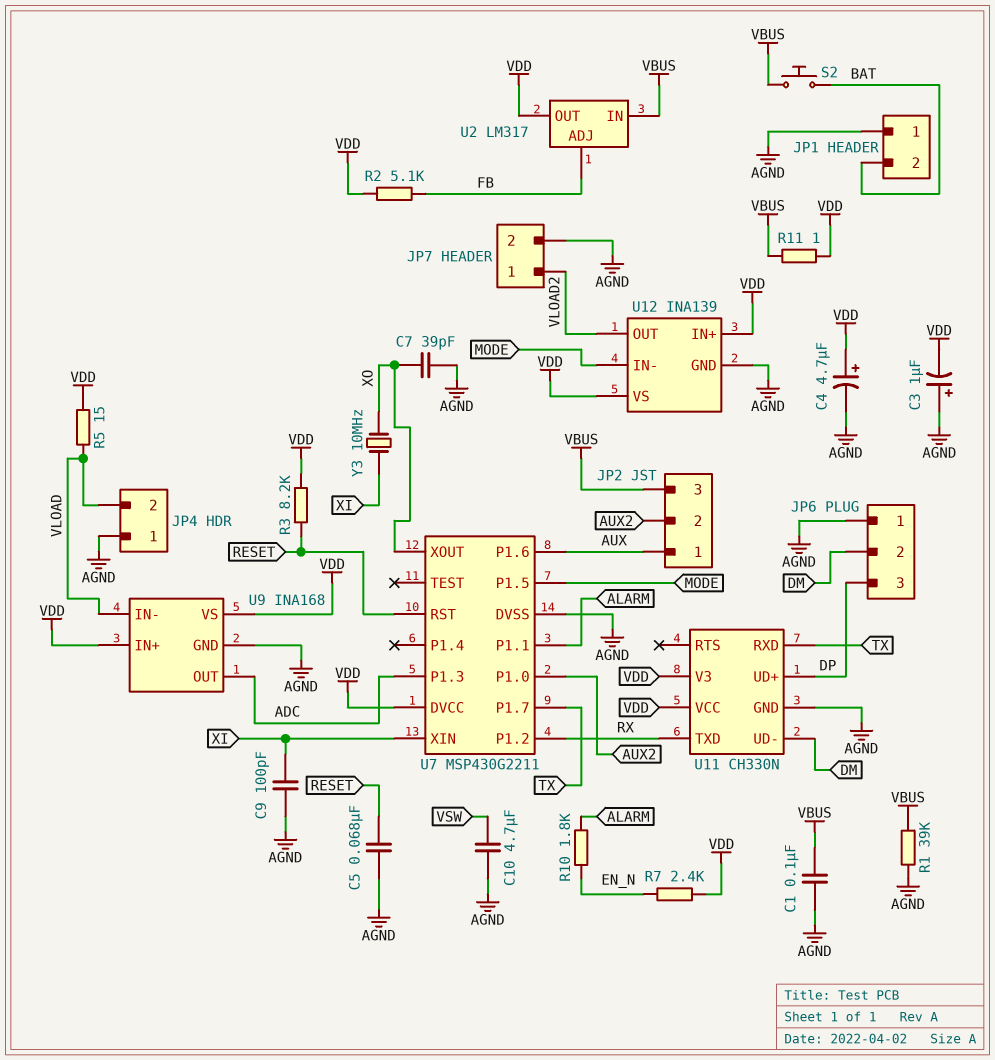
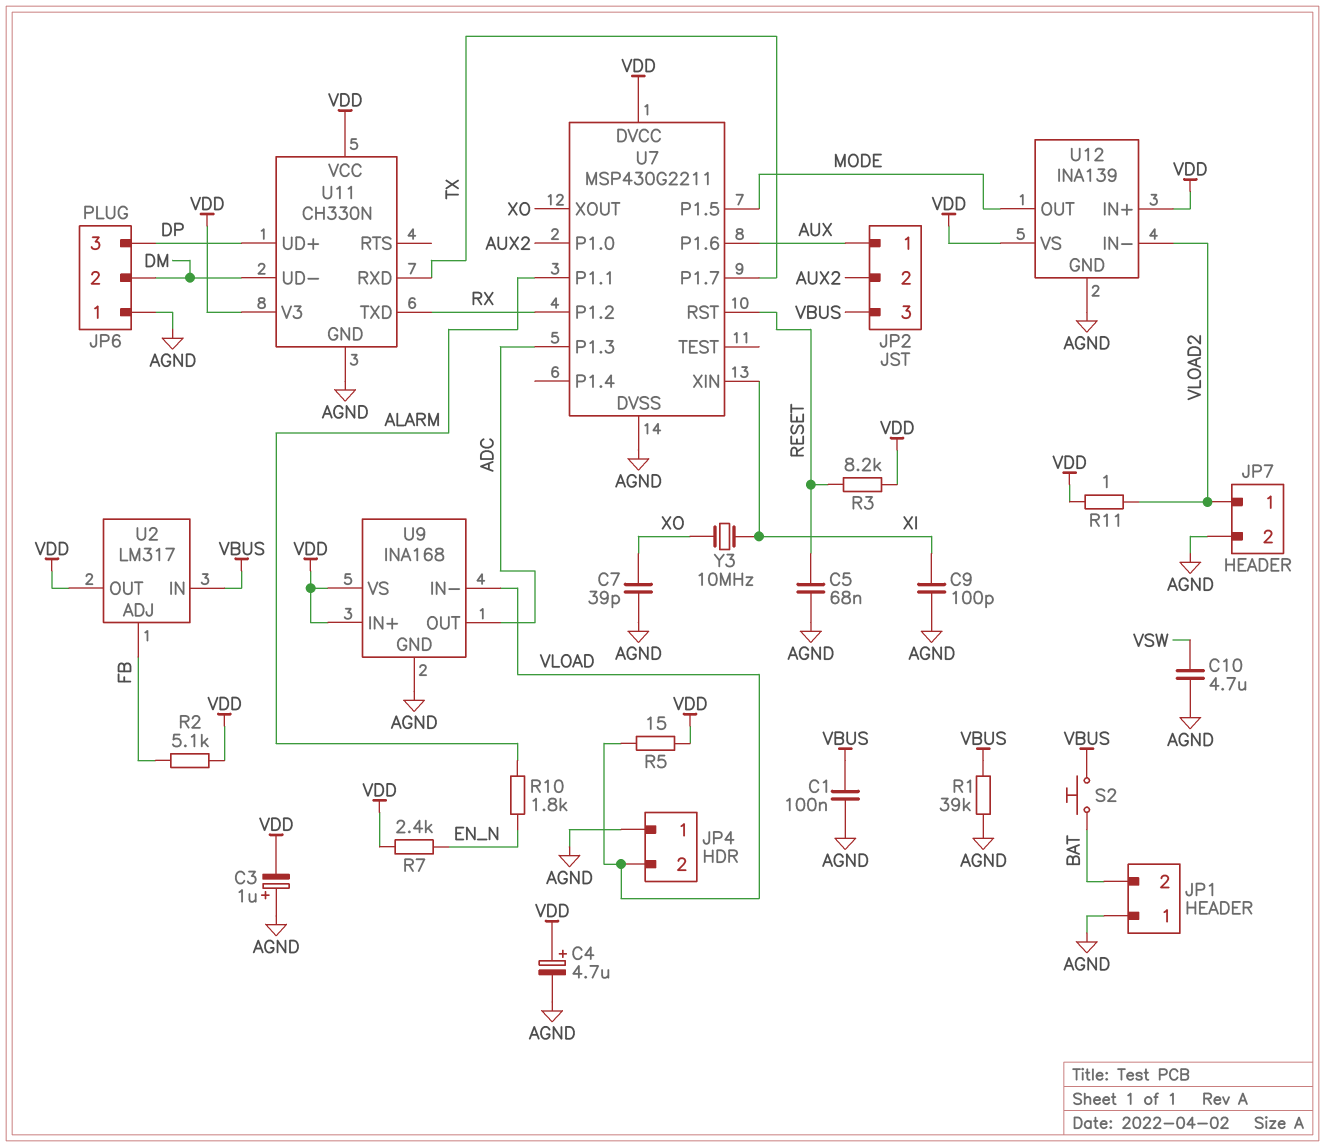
R11: 1 (VBUS, VDD) -> 1 (VDD, VLOAD2)
U12 pin IN-: MODE -> VLOAD2
U12 pin OUT: VLOAD2 -> MODE

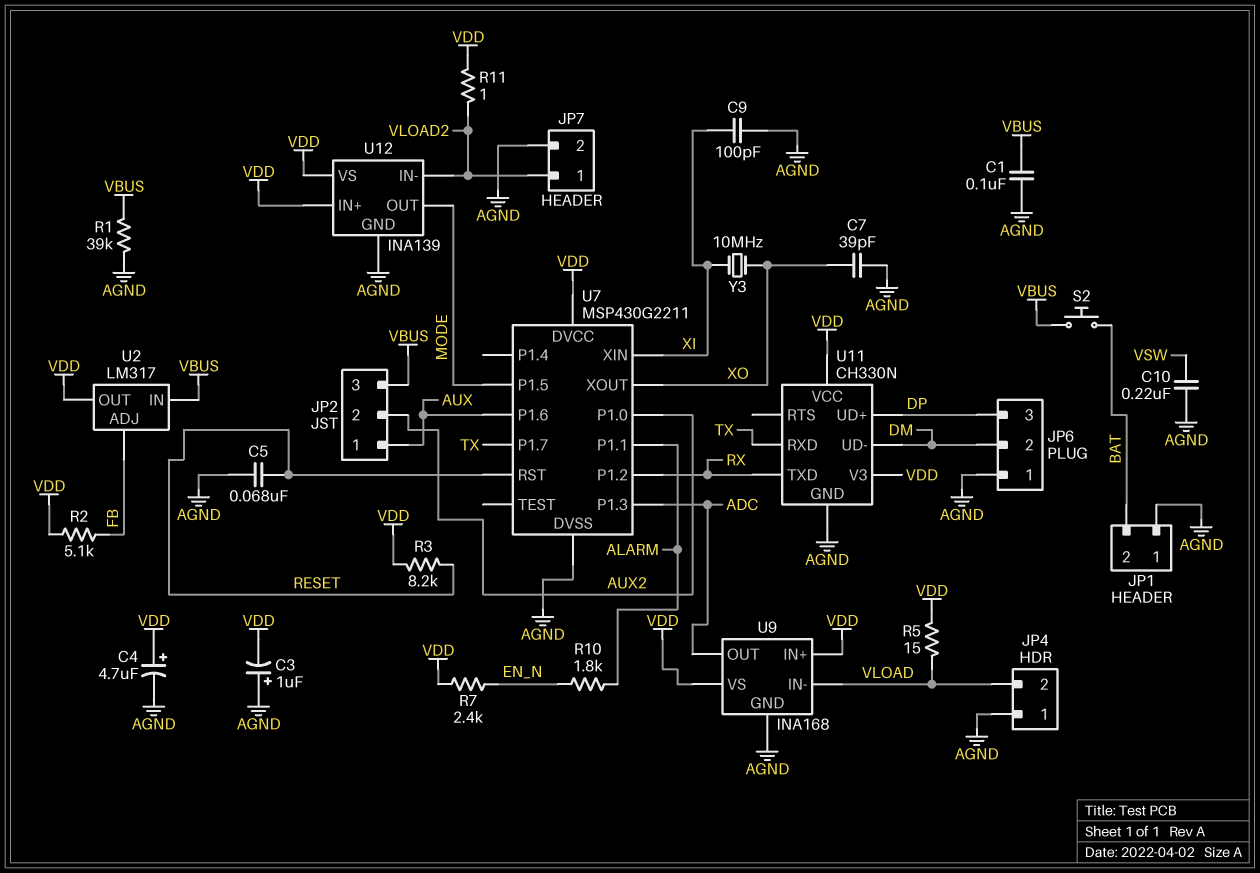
C10: 4.7uF (AGND, VSW) -> 220nF (AGND, VSW)

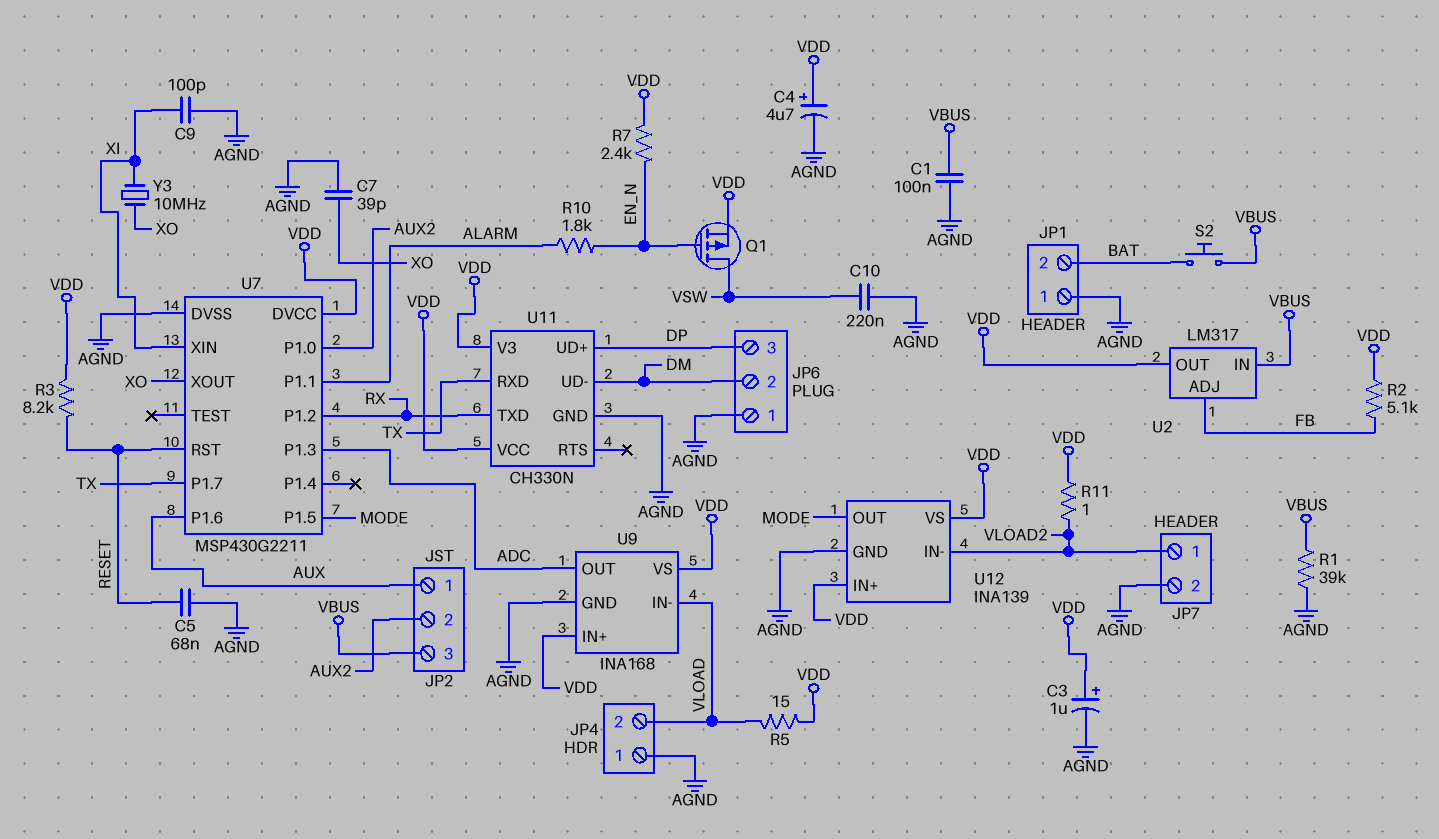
C3: 1uF (plus AGND, minus VDD) -> 1uF (plus VDD, minus AGND)
Q1: none -> PMOS (G EN_N, D VSW, S VDD)

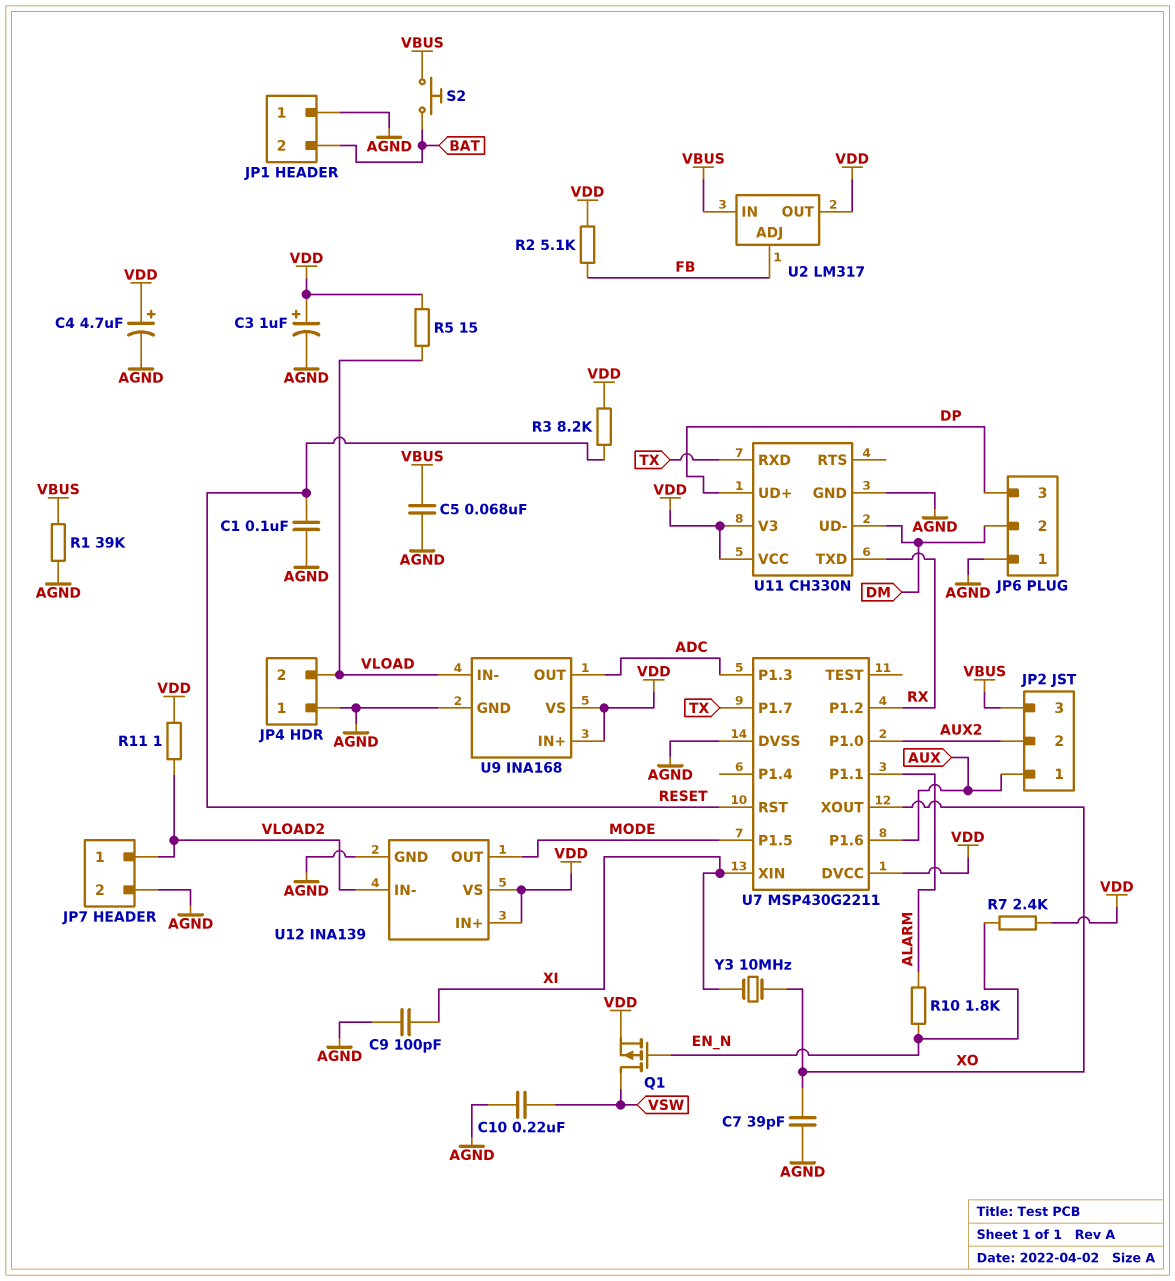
C1: 100nF (AGND, VBUS) -> 100nF (AGND, RESET)
C5: 68nF (AGND, RESET) -> 68nF (AGND, VBUS)

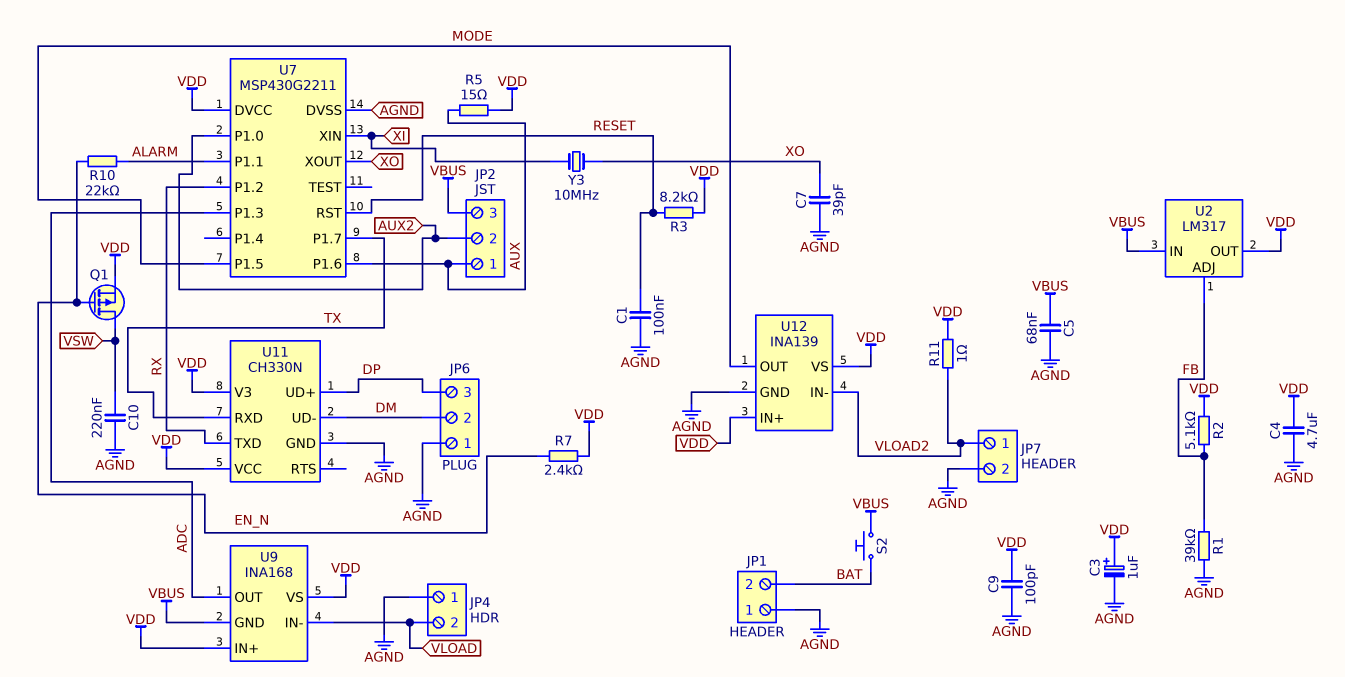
C4: 4.7uF (plus VDD, minus AGND) -> 4.7uF (AGND, VDD)
C9: 100pF (AGND, XI) -> 100pF (AGND, VDD)
R1: 39k (AGND, VBUS) -> 39k (AGND, FB)
R5: 15 (VDD, VLOAD) -> 15 (AUX, VDD)
R10: 1.8k (ALARM, EN_N) -> 22k (ALARM, EN_N)
U9 pin GND: AGND -> VBUS

